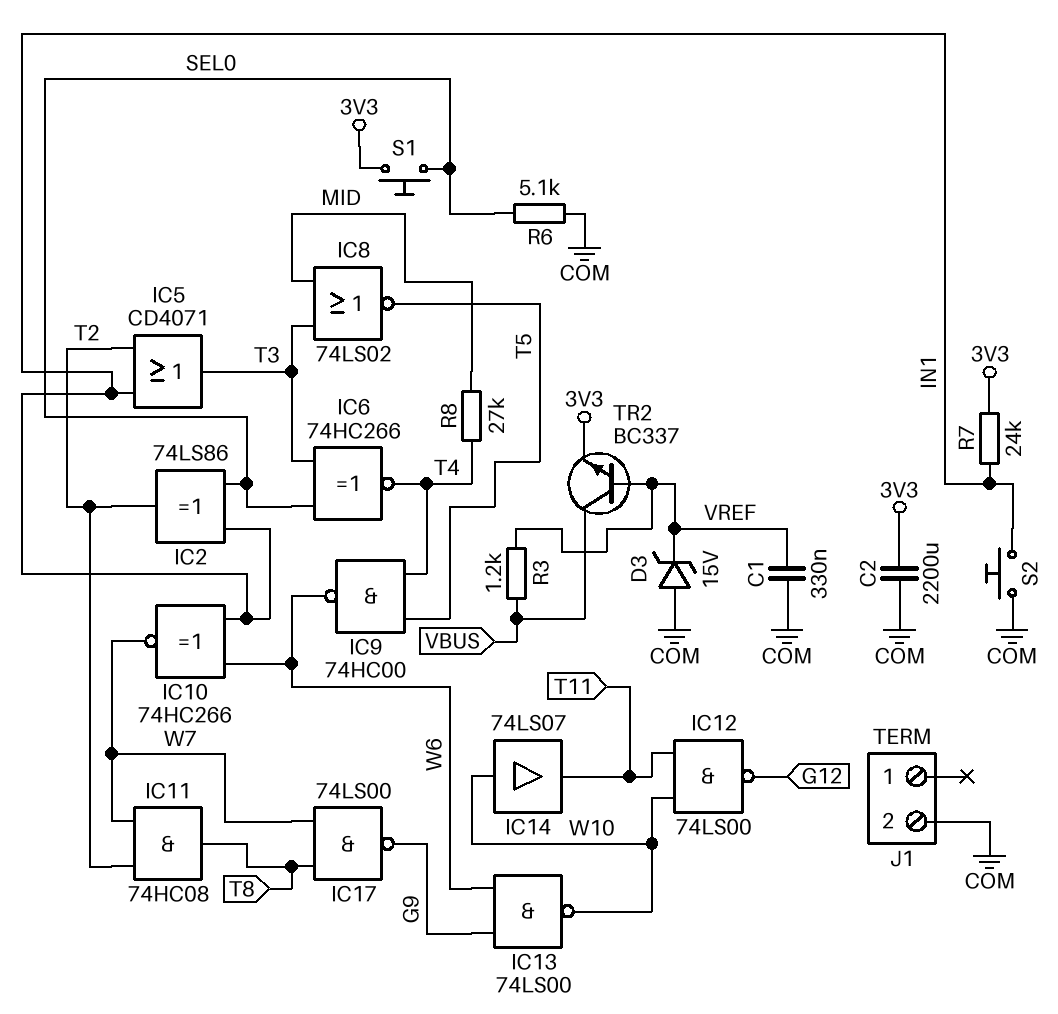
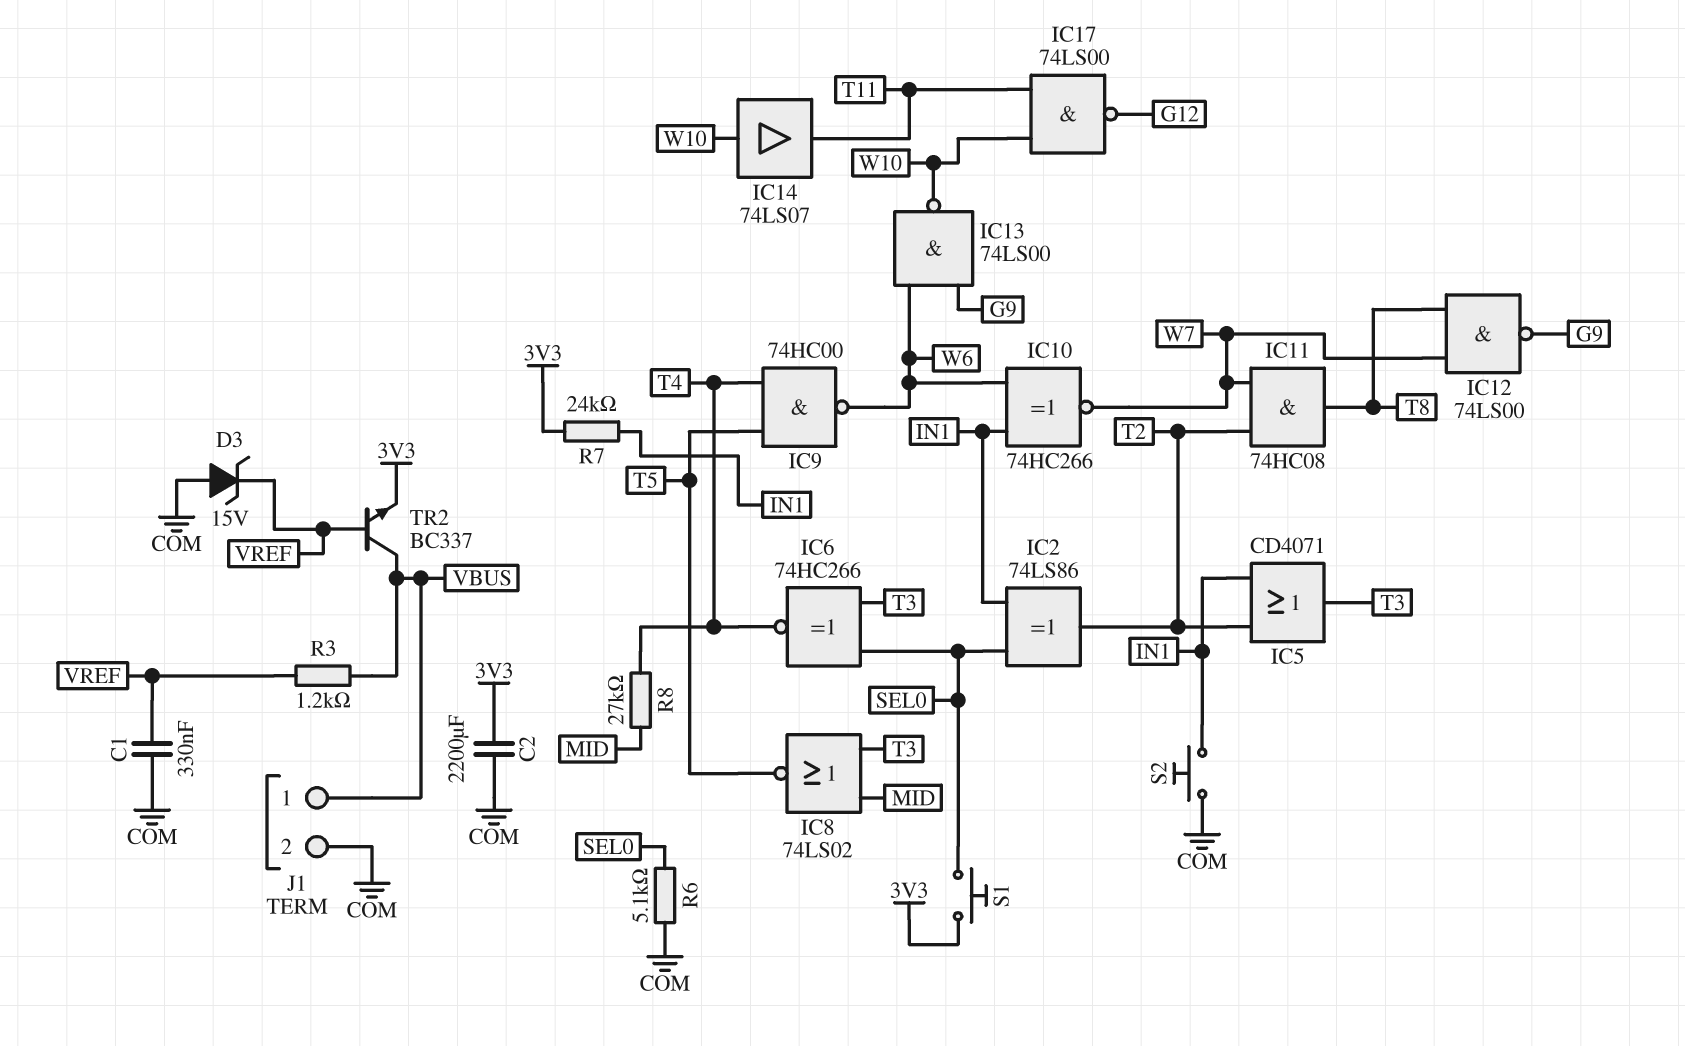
IC12: NAND 74LS00 (in T11, in W10, out G12) -> NAND 74LS00 (in T8, in W7, out G9)
IC17: NAND 74LS00 (in T8, in W7, out G9) -> NAND 74LS00 (in T11, in W10, out G12)
J1 pin 1: none -> VBUS

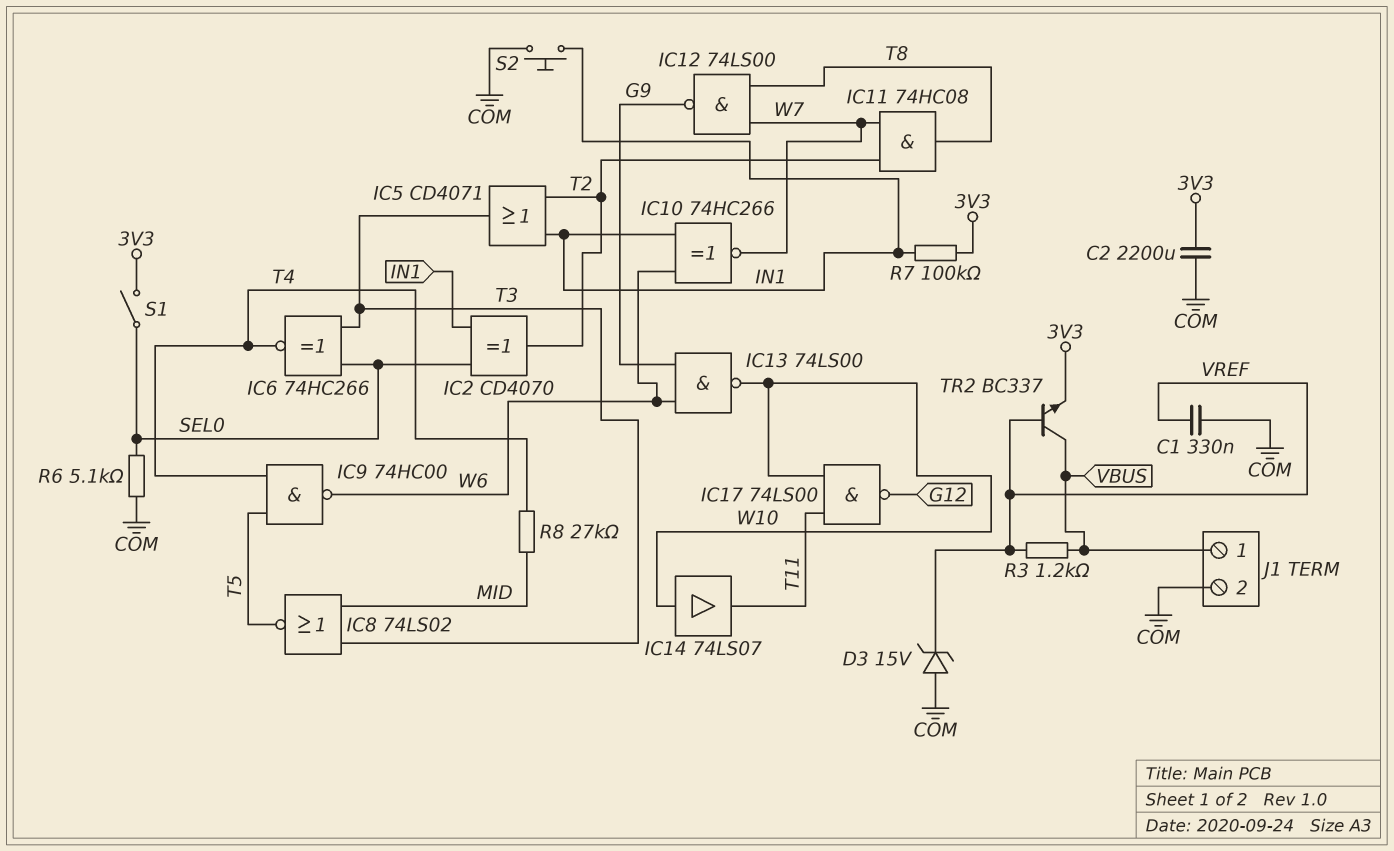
IC2: XOR 74LS86 (in IN1, in SEL0, out T2) -> XOR CD4070 (in IN1, in SEL0, out T2)
R7: 24k (3V3, IN1) -> 100k (3V3, IN1)
S1: button (3V3, SEL0) -> switch (3V3, SEL0)

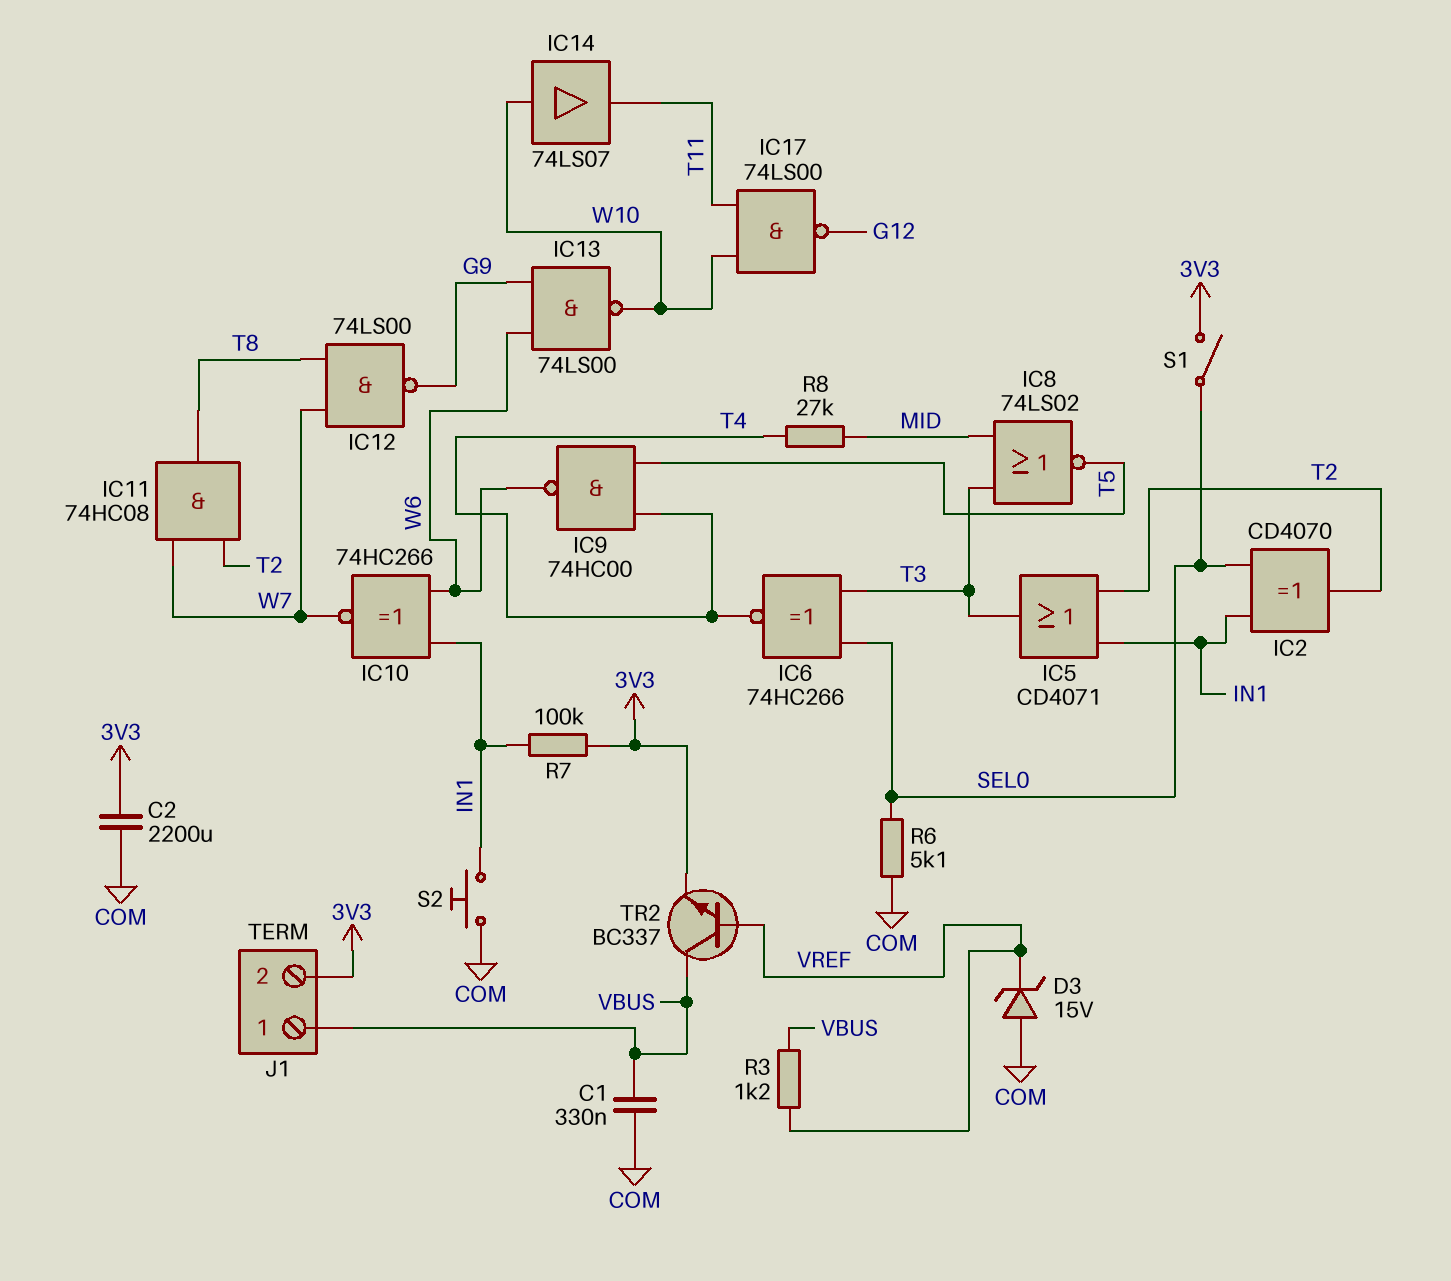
C1: 330nF (COM, VREF) -> 330nF (COM, VBUS)
J1 pin 2: COM -> 3V3

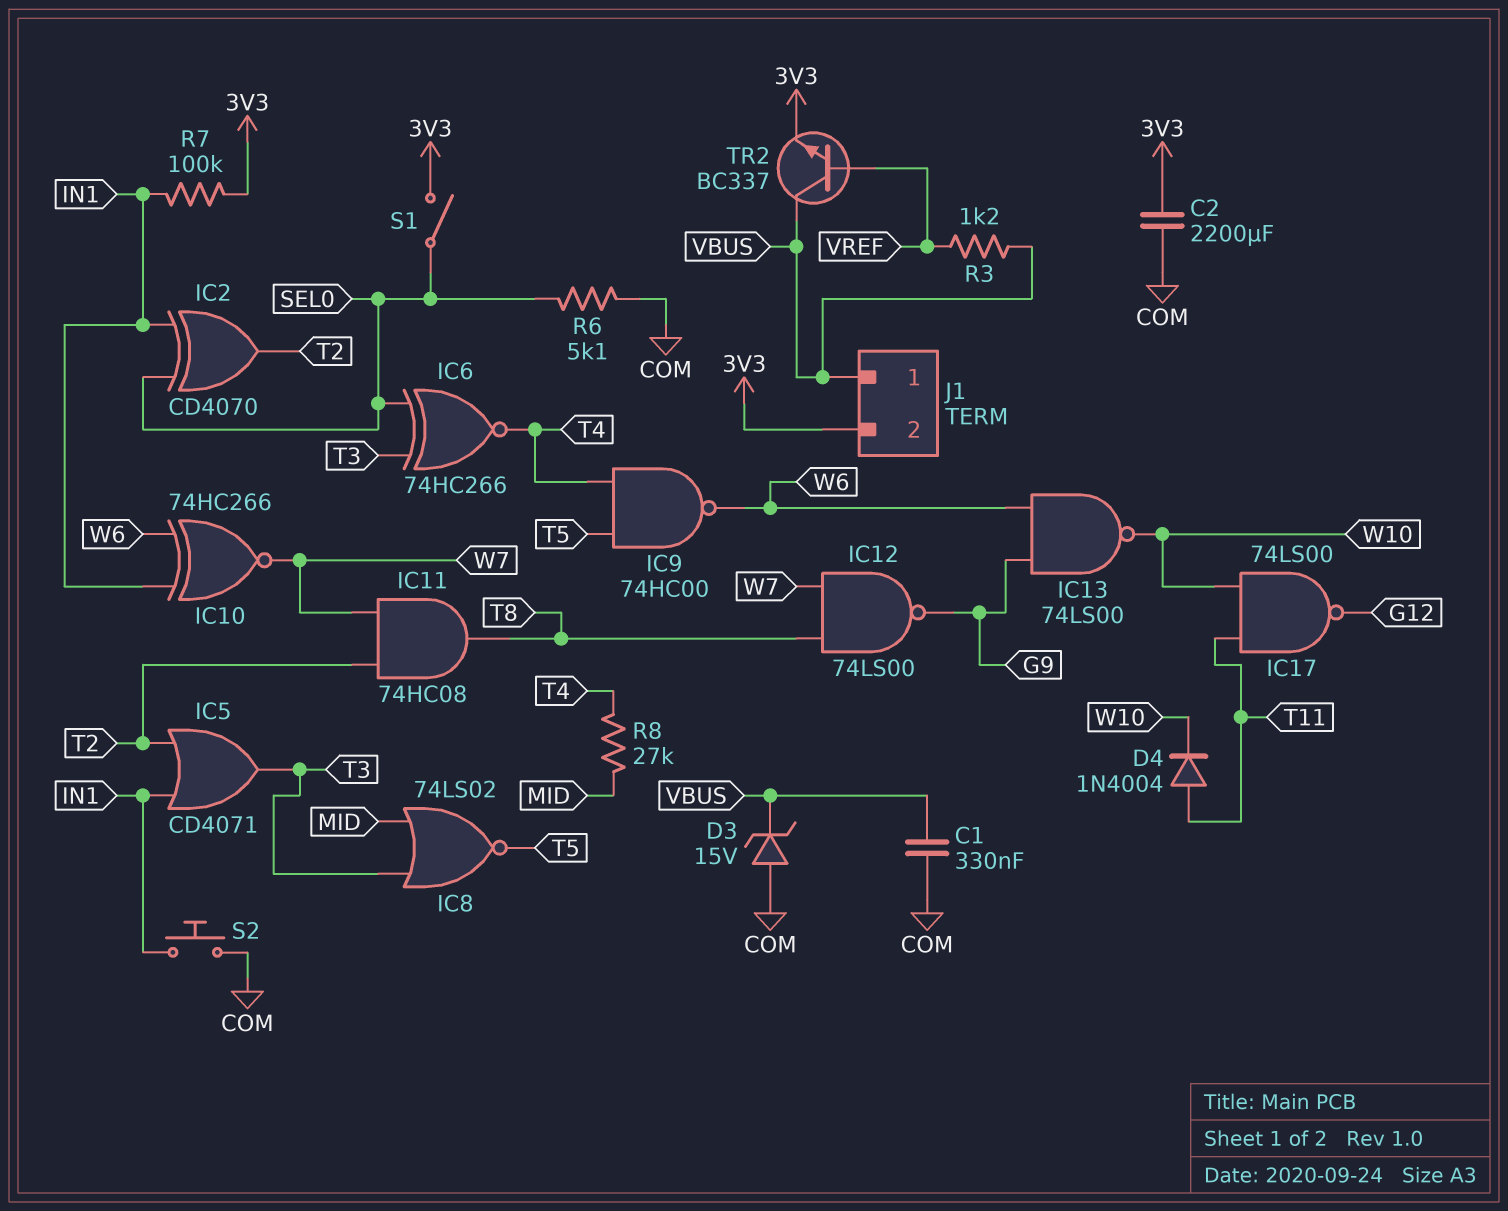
D3: zener 15V (A COM, K VREF) -> zener 15V (A COM, K VBUS)
D4: none -> diode 1N4004 (A T11, K W10)
IC14: buffer 74LS07 (in W10, out T11) -> none

